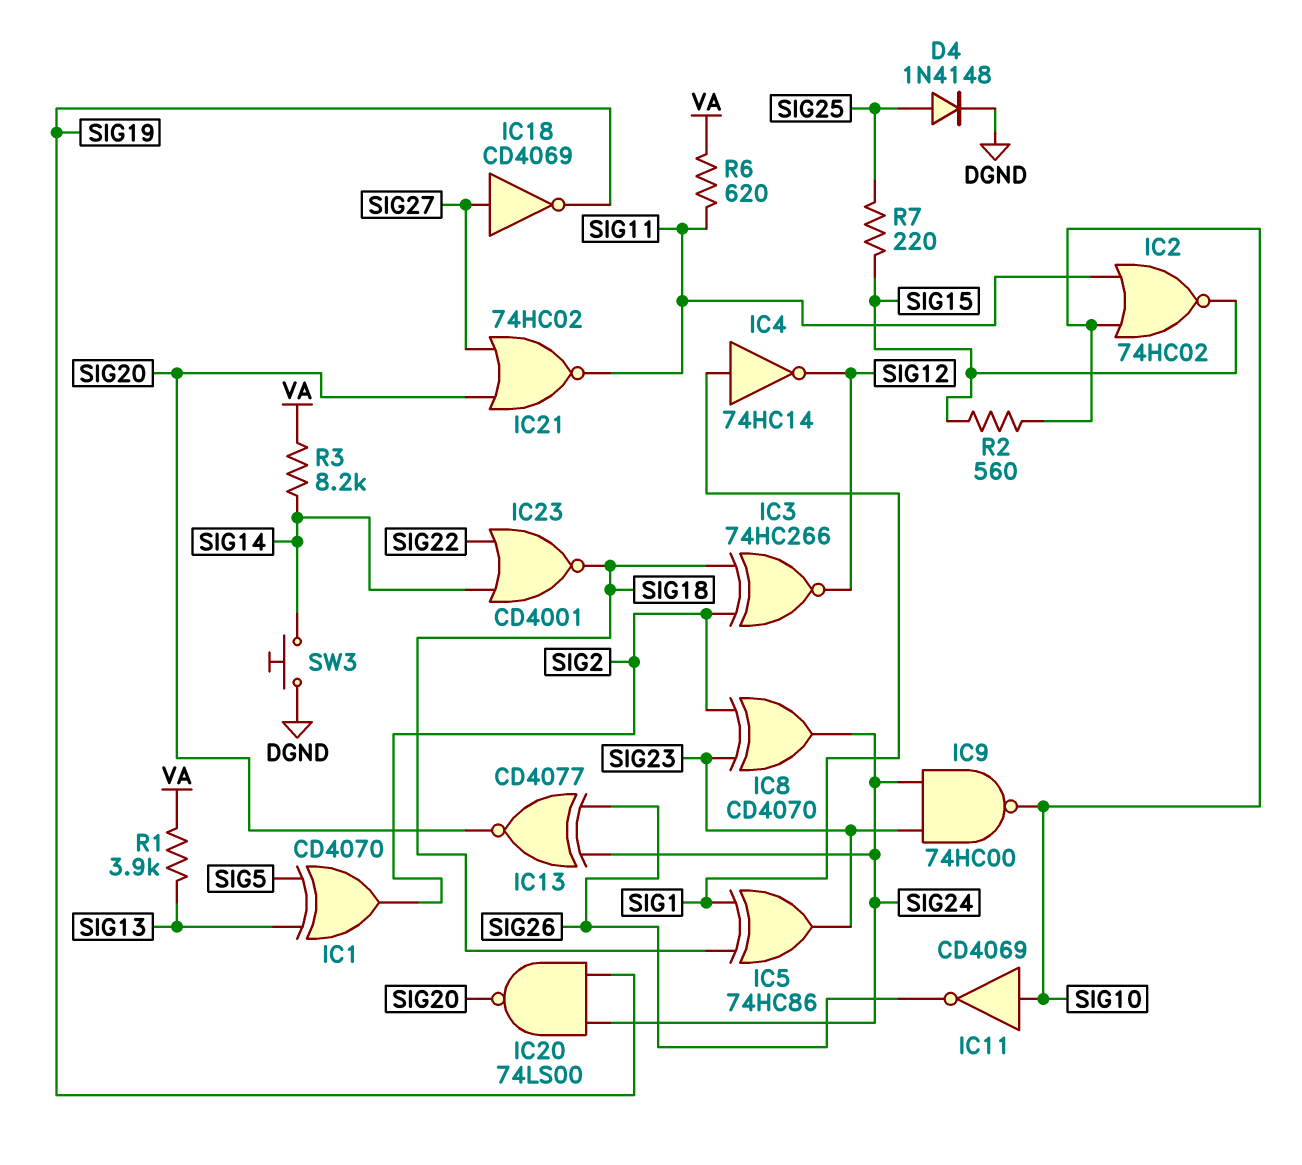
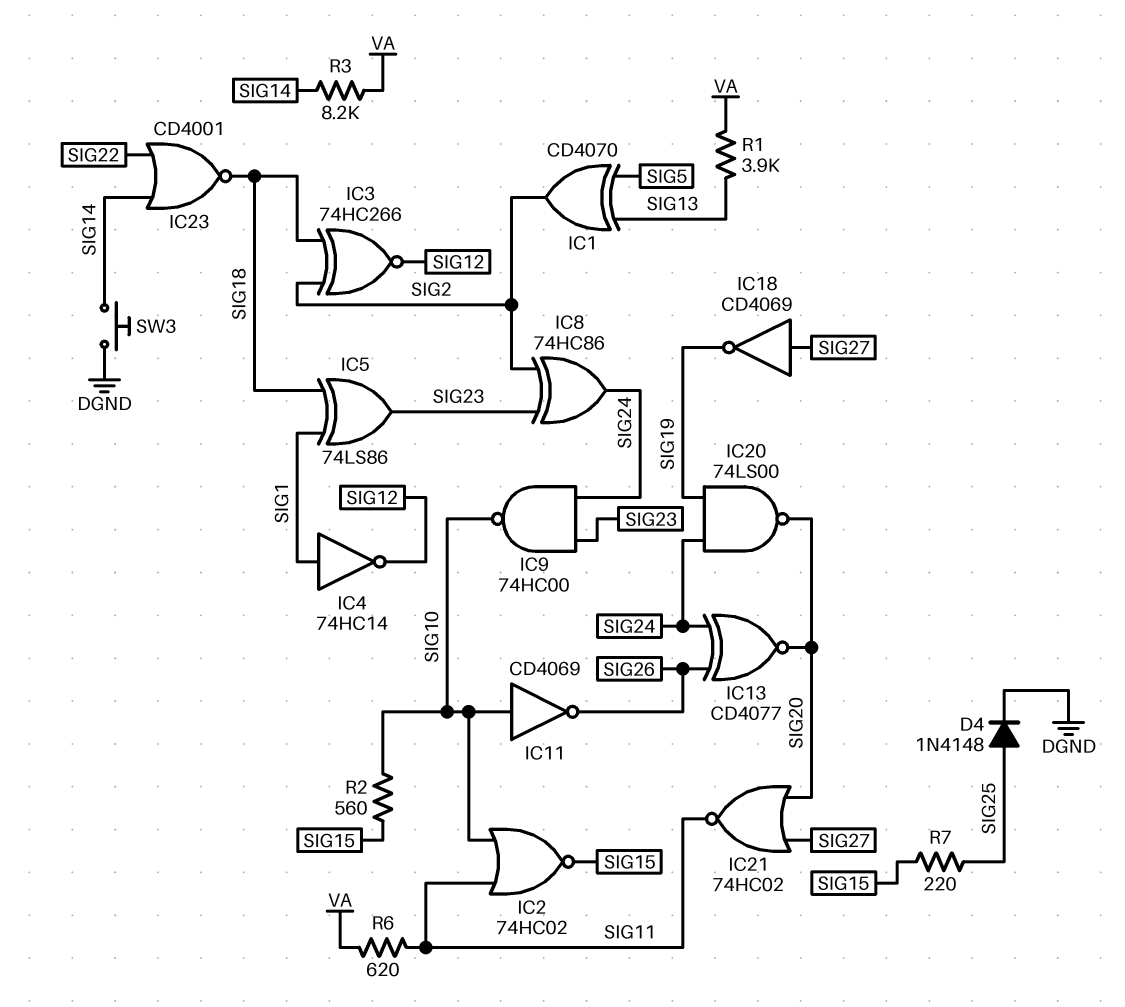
IC5: XOR 74HC86 (in SIG1, in SIG18, out SIG23) -> XOR 74LS86 (in SIG1, in SIG18, out SIG23)
IC8: XOR CD4070 (in SIG2, in SIG23, out SIG24) -> XOR 74HC86 (in SIG2, in SIG23, out SIG24)

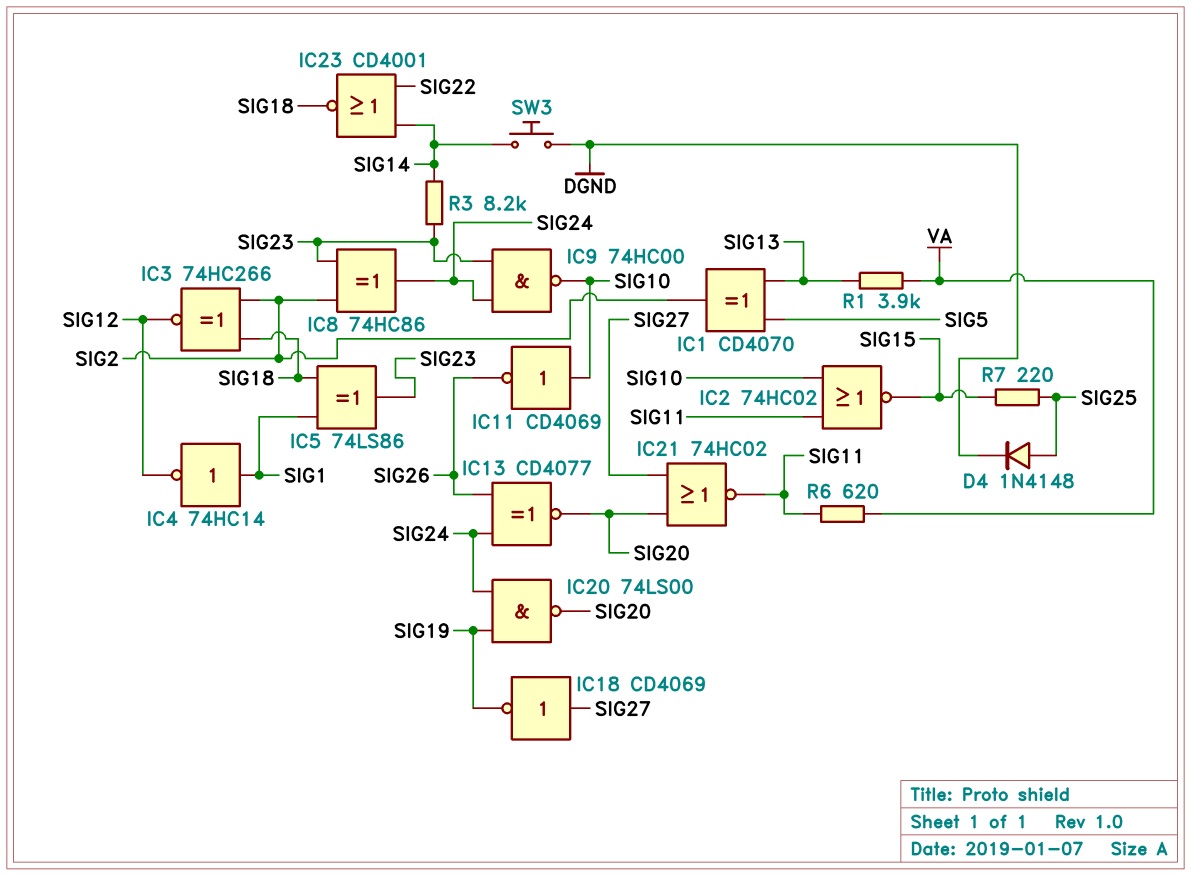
R2: 560 (SIG10, SIG15) -> none
R3: 8.2k (SIG14, VA) -> 8.2k (SIG14, SIG23)

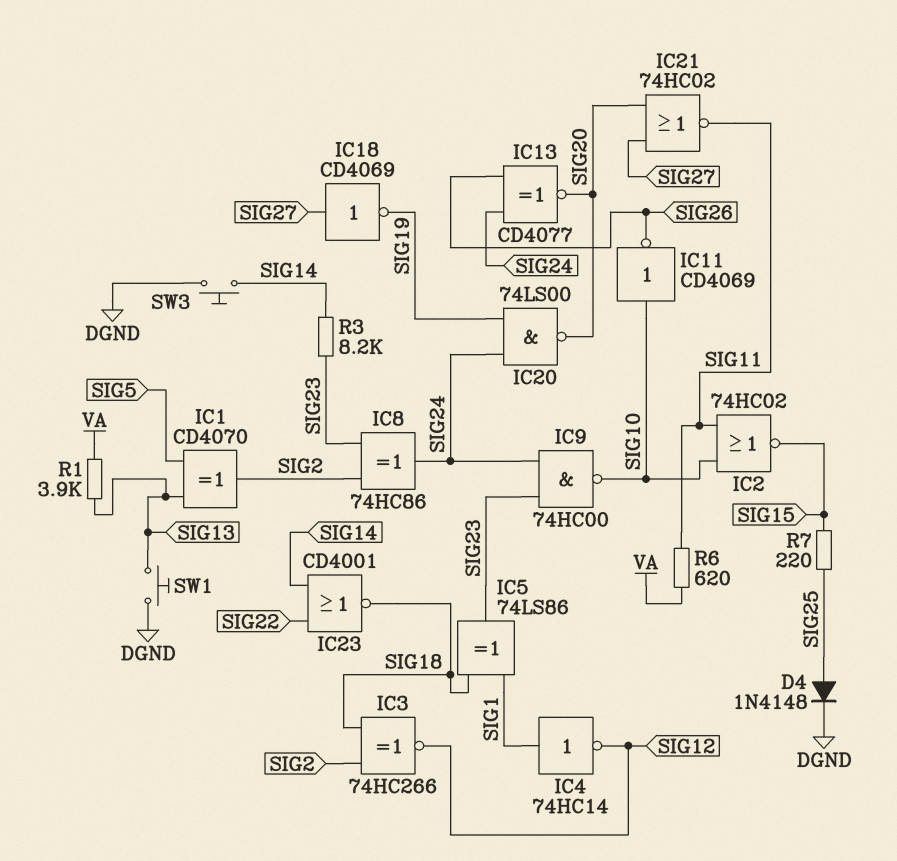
SW1: none -> button (DGND, SIG13)

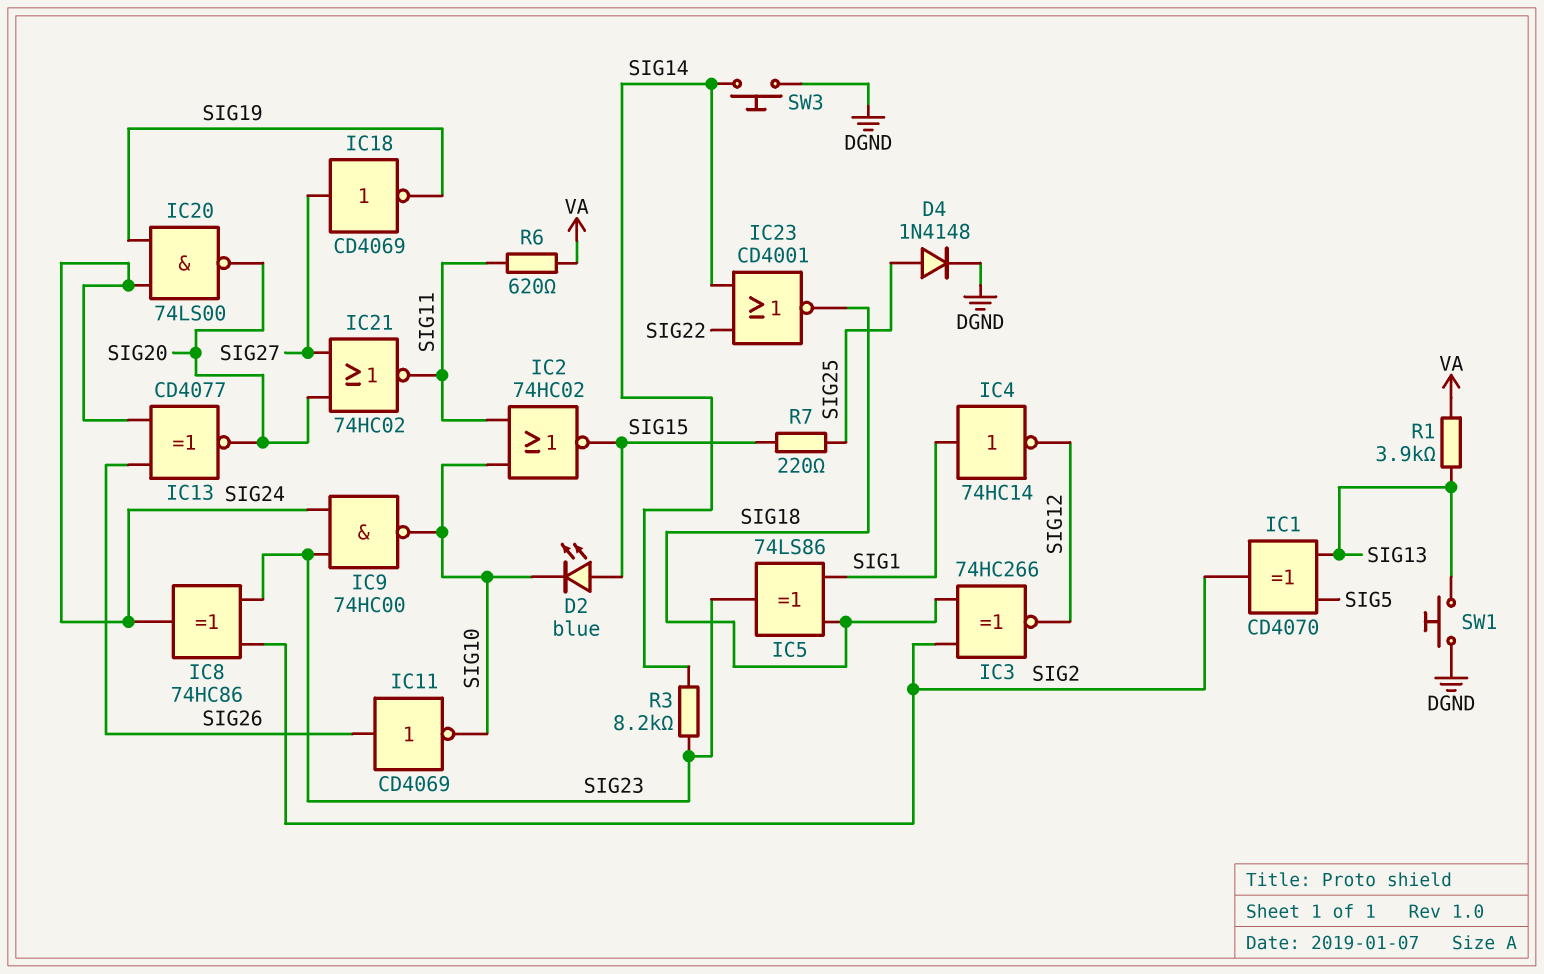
D2: none -> LED blue (A SIG15, K SIG10)
IC11: NOT CD4069 (in SIG10, out SIG26) -> NOT CD4069 (in SIG26, out SIG10)

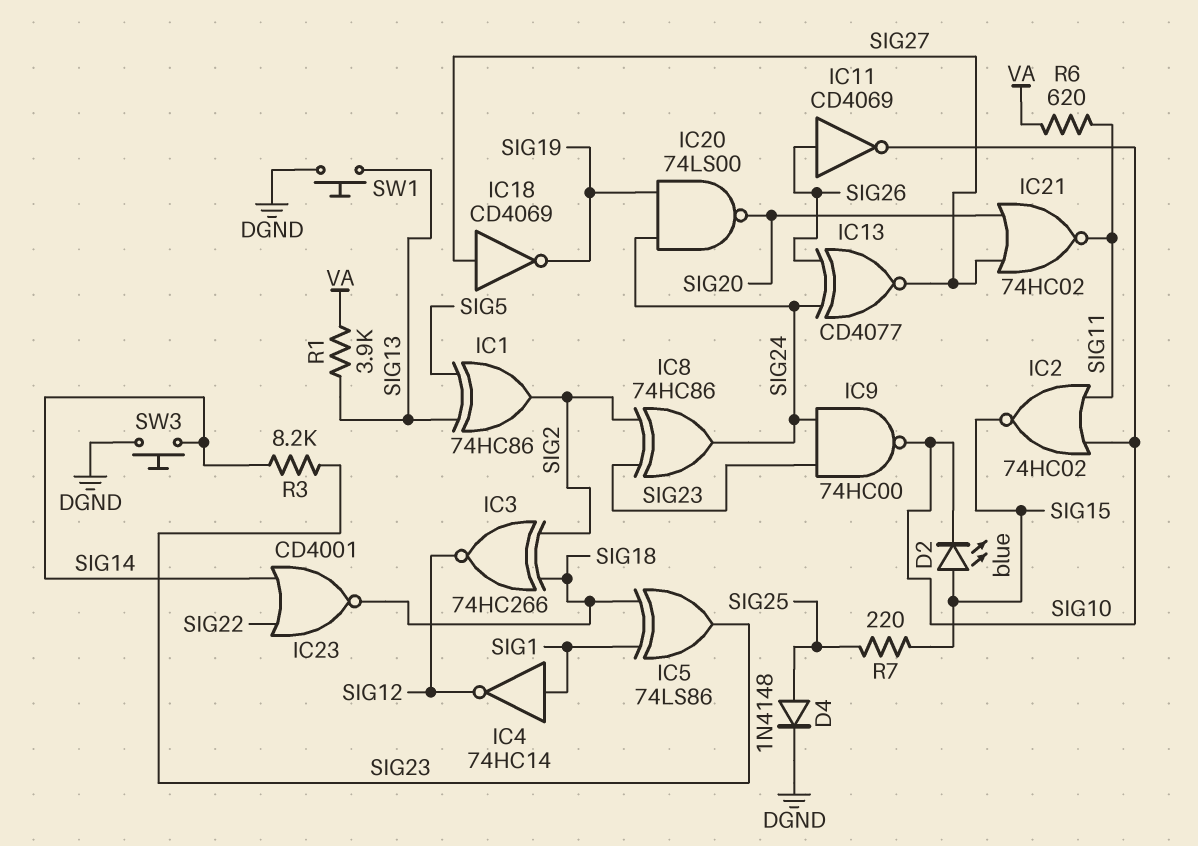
IC1: XOR CD4070 (in SIG5, in SIG13, out SIG2) -> XOR 74HC86 (in SIG5, in SIG13, out SIG2)
IC13: XNOR CD4077 (in SIG24, in SIG26, out SIG20) -> XNOR CD4077 (in SIG24, in SIG26, out SIG27)

